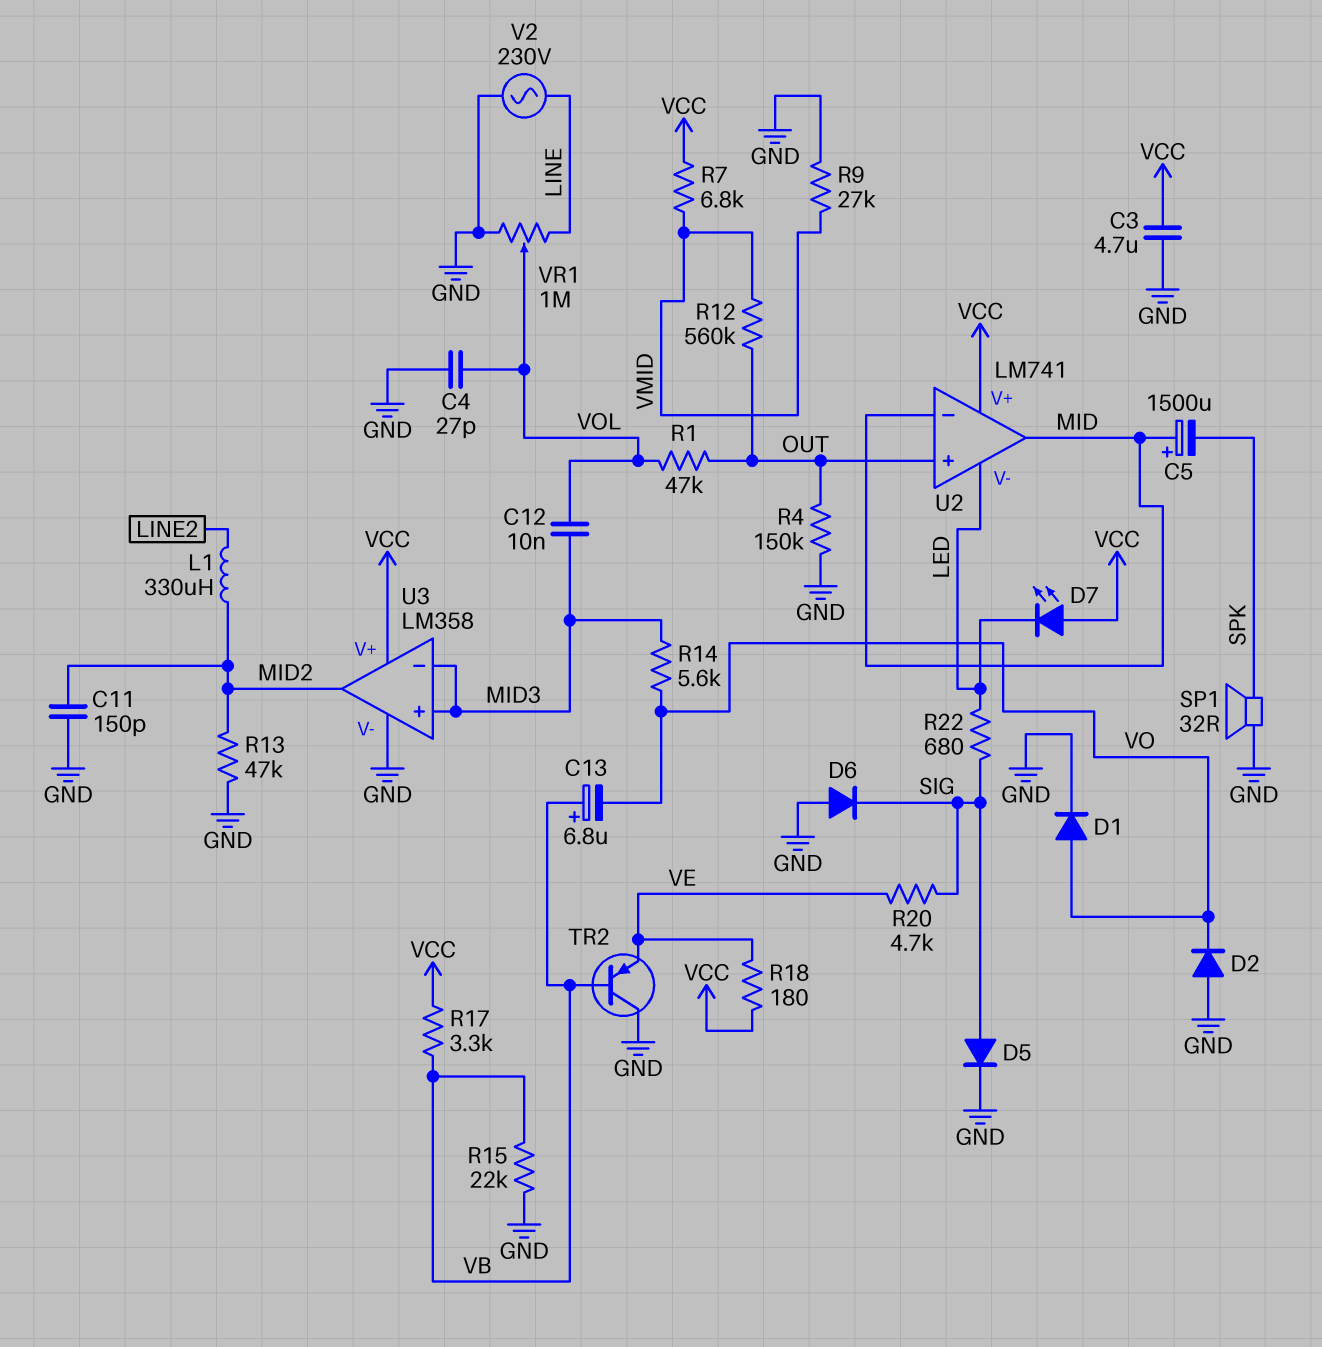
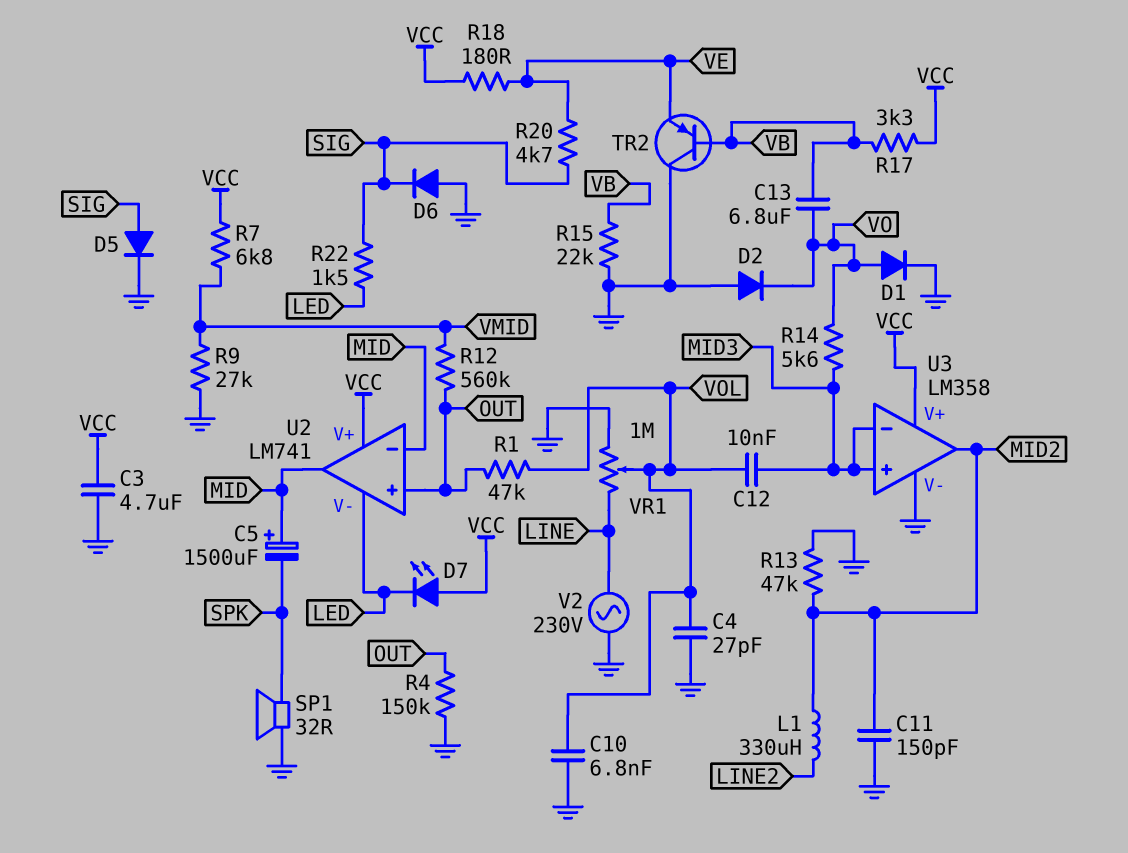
C10: none -> 6.8nF (GND, VOL)
C13: 6.8uF (plus VB, minus VO) -> 6.8uF (VB, VO)
R22: 680 (LED, SIG) -> 1.5k (LED, SIG)

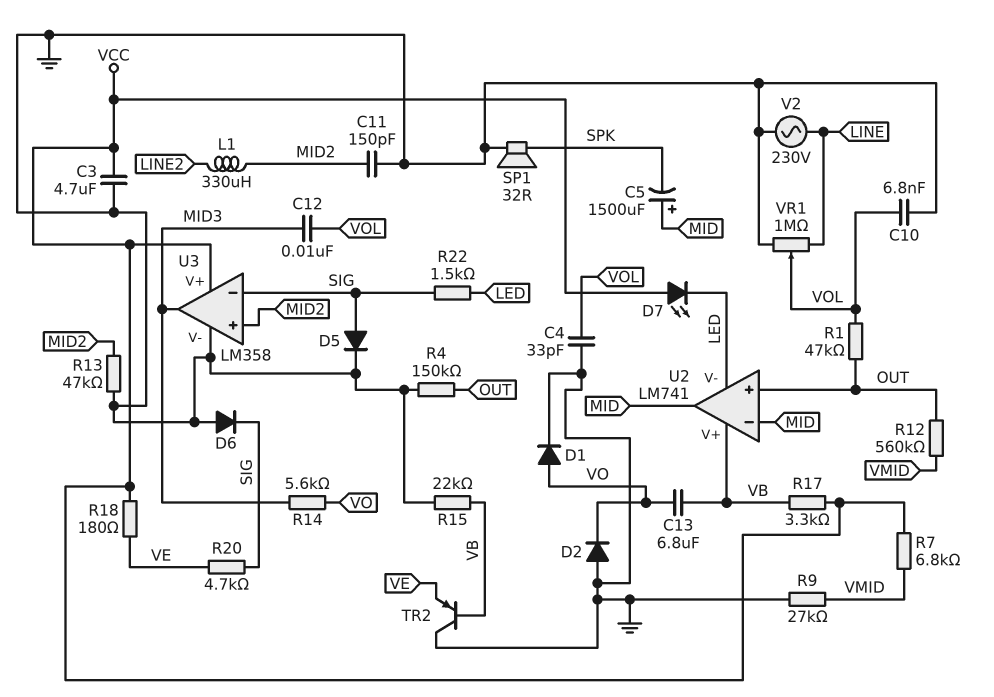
C4: 27pF (GND, VOL) -> 33pF (GND, VOL)
U2 pin V+: VCC -> VB
U3 pin in+: MID3 -> MID2
U3 pin in-: MID3 -> SIG
U3 pin out: MID2 -> MID3

